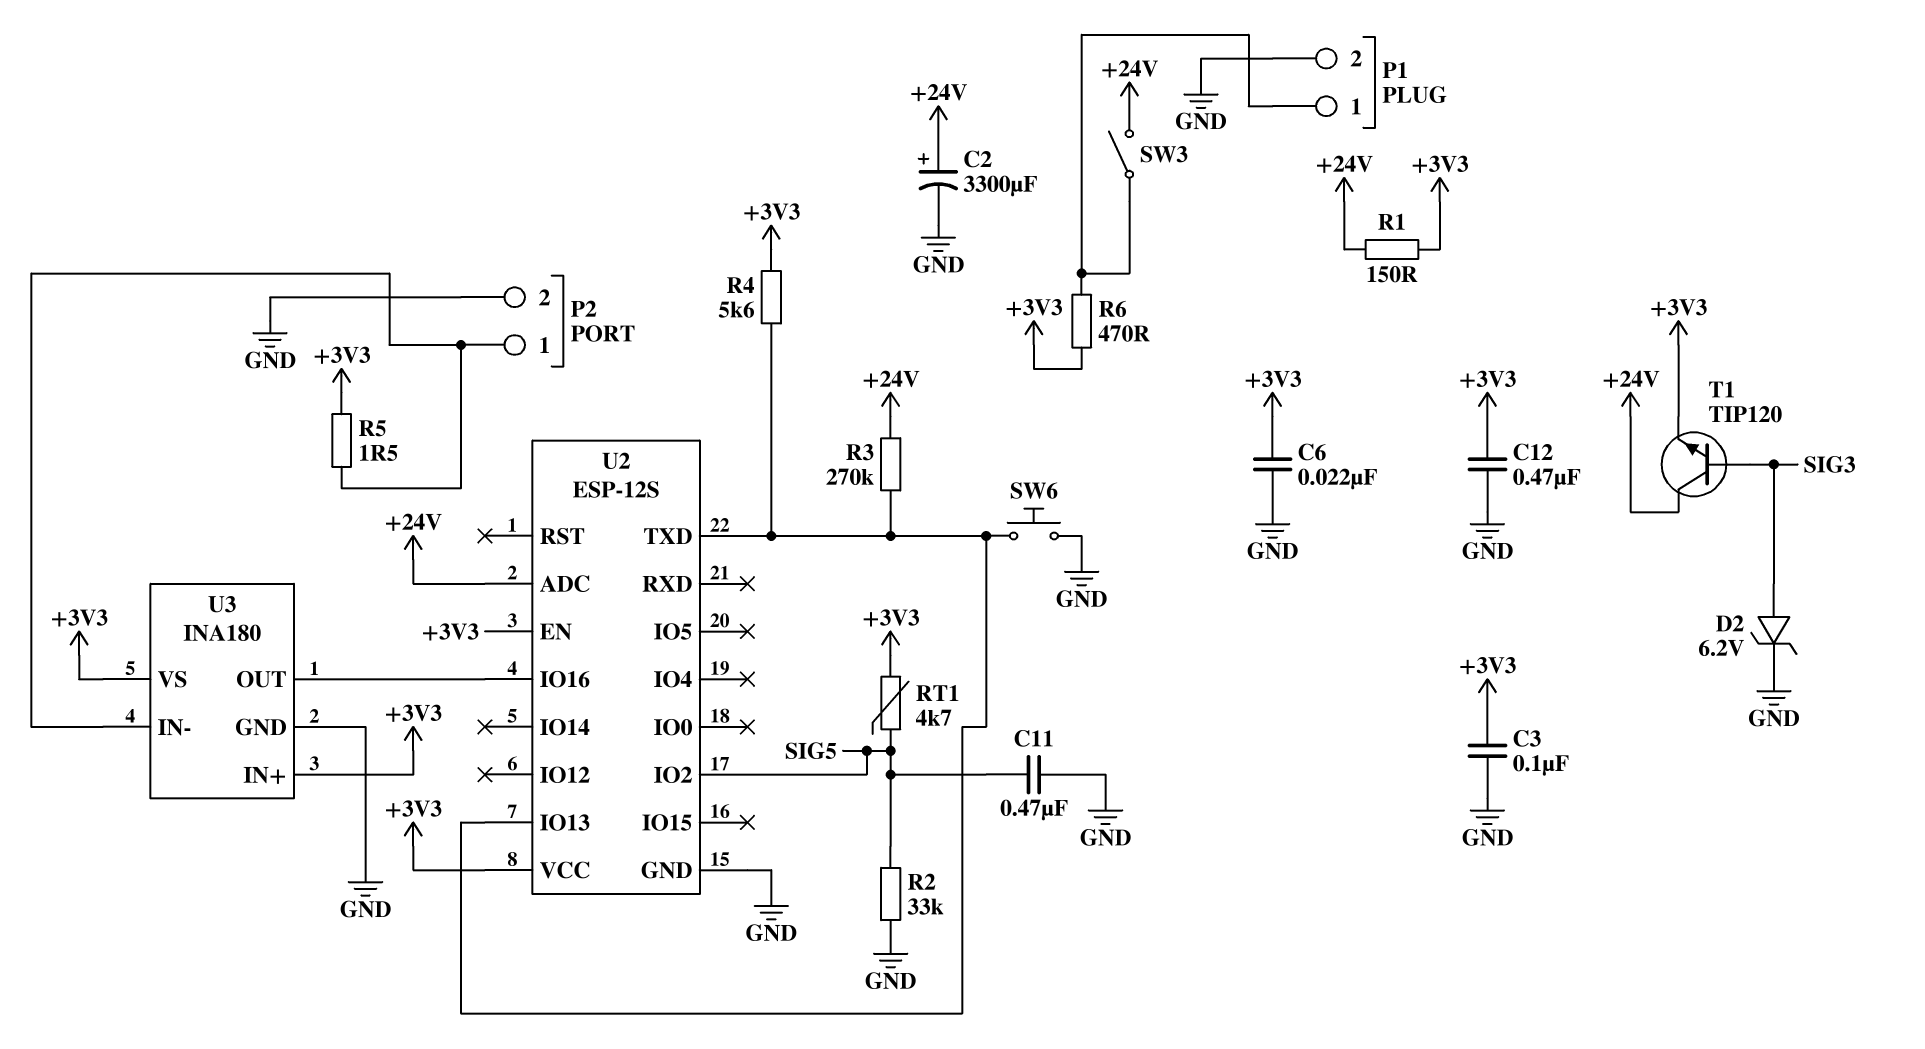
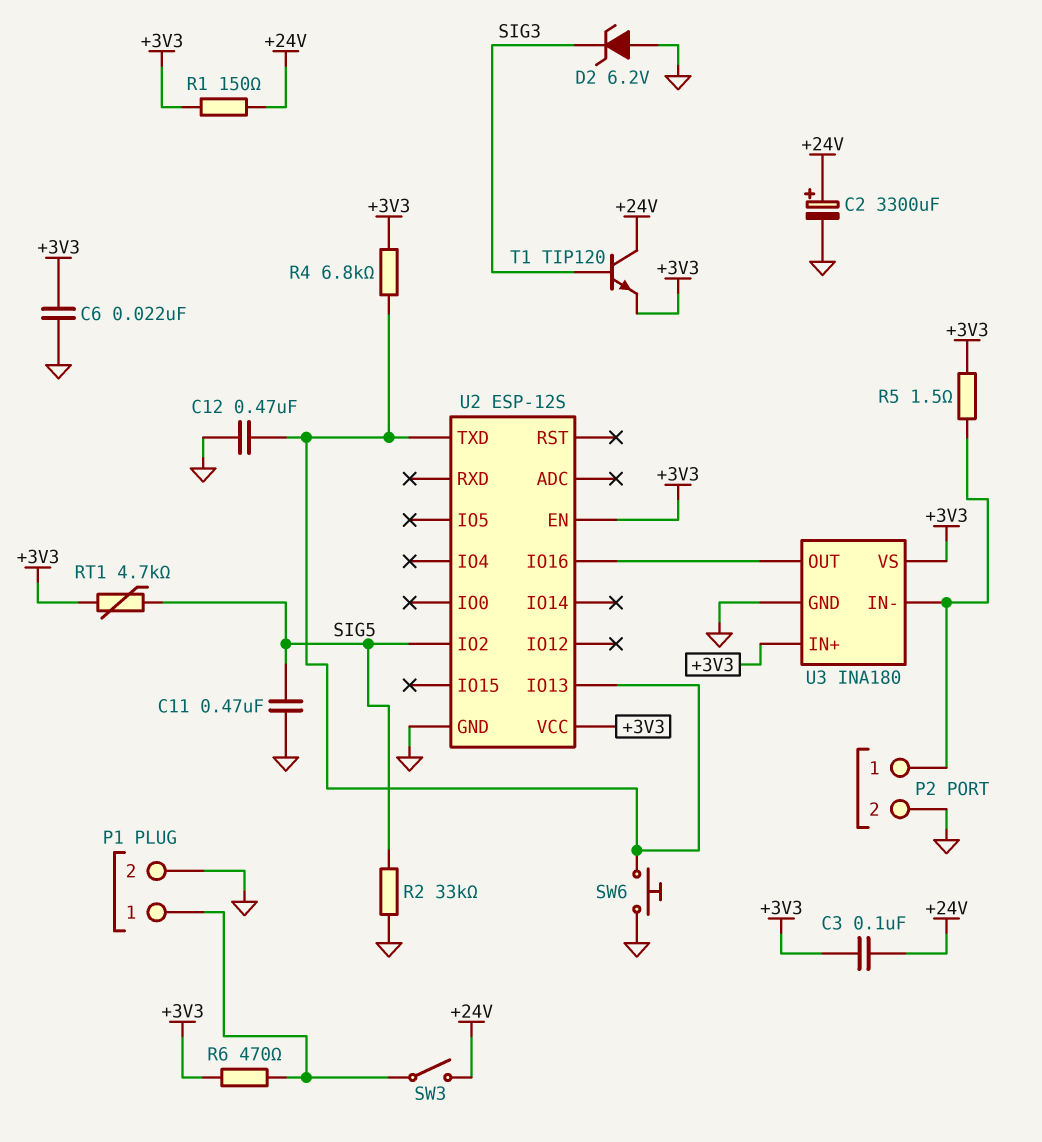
C3: 100nF (+3V3, GND) -> 100nF (+3V3, +24V)
C12: 470nF (+3V3, GND) -> 470nF (GND, U2/IO13)
D2: zener 6.2V (A SIG3, K GND) -> zener 6.2V (A GND, K SIG3)
R3: 270k (+24V, U2/IO13) -> none
R4: 5.6k (+3V3, U2/IO13) -> 6.8k (+3V3, U2/IO13)
U2 pin ADC: +24V -> none

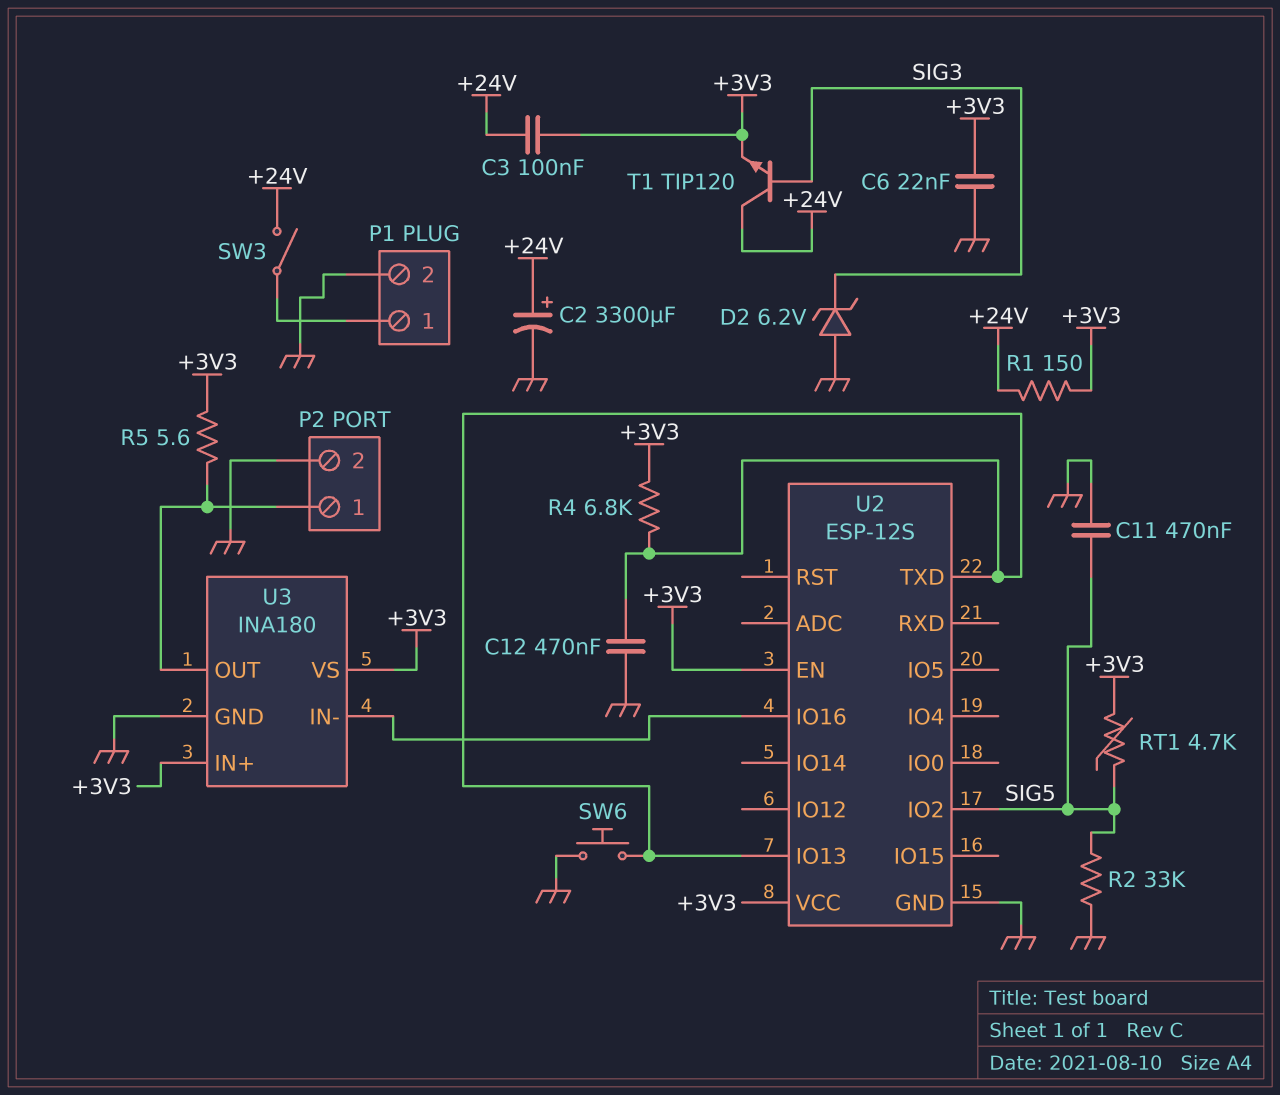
R5: 1.5 (+3V3, P2/1) -> 5.6 (+3V3, P2/1)
R6: 470 (+3V3, P1/1) -> none
U3 pin IN-: P2/1 -> U2/IO16
U3 pin OUT: U2/IO16 -> P2/1

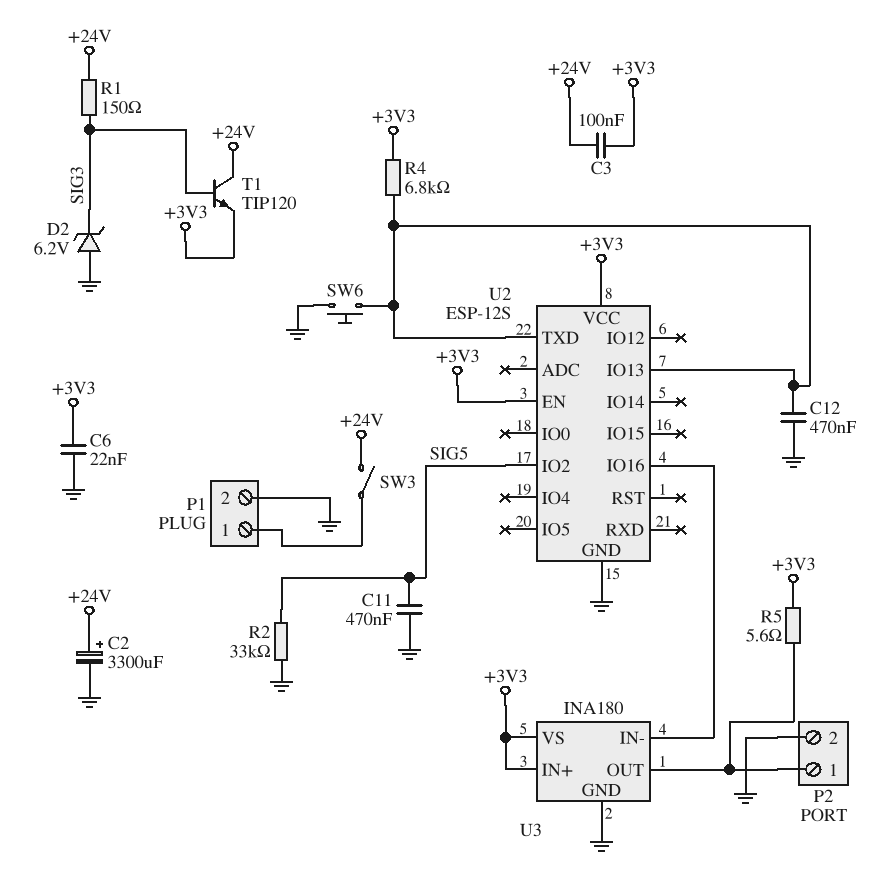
R1: 150 (+3V3, +24V) -> 150 (+24V, SIG3)
RT1: 4.7k (+3V3, SIG5) -> none

